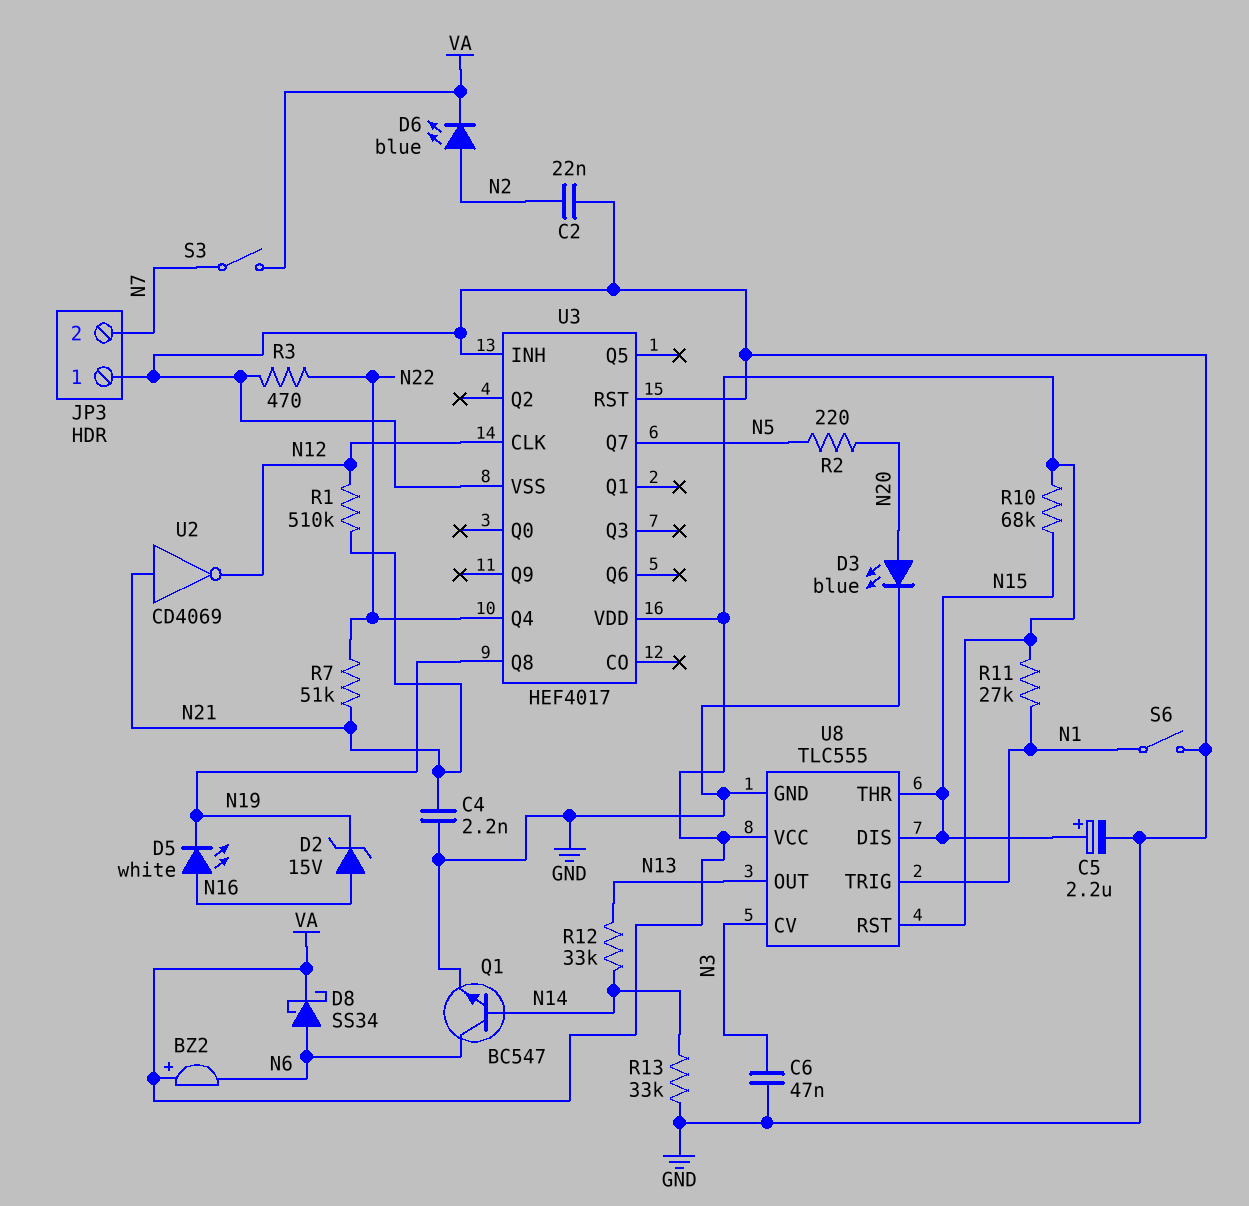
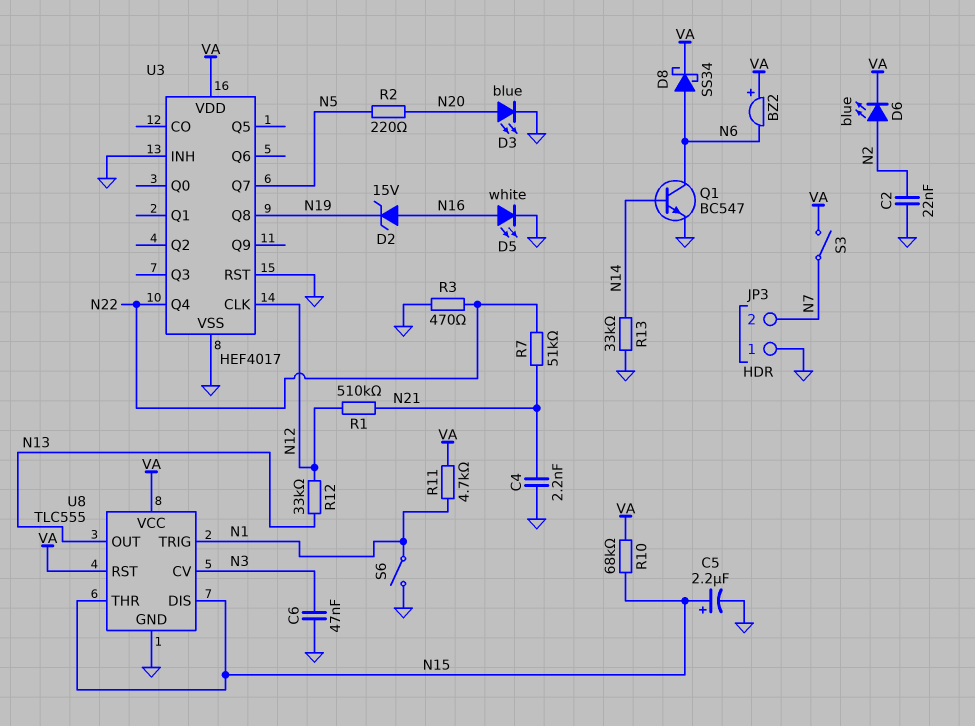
D5: LED white (A N16, K N19) -> LED white (A N16, K GND)
R11: 27k (N1, VA) -> 4.7k (N1, VA)
R12: 33k (N13, N14) -> 33k (N12, N13)
U2: NOT CD4069 (in N21, out N12) -> none

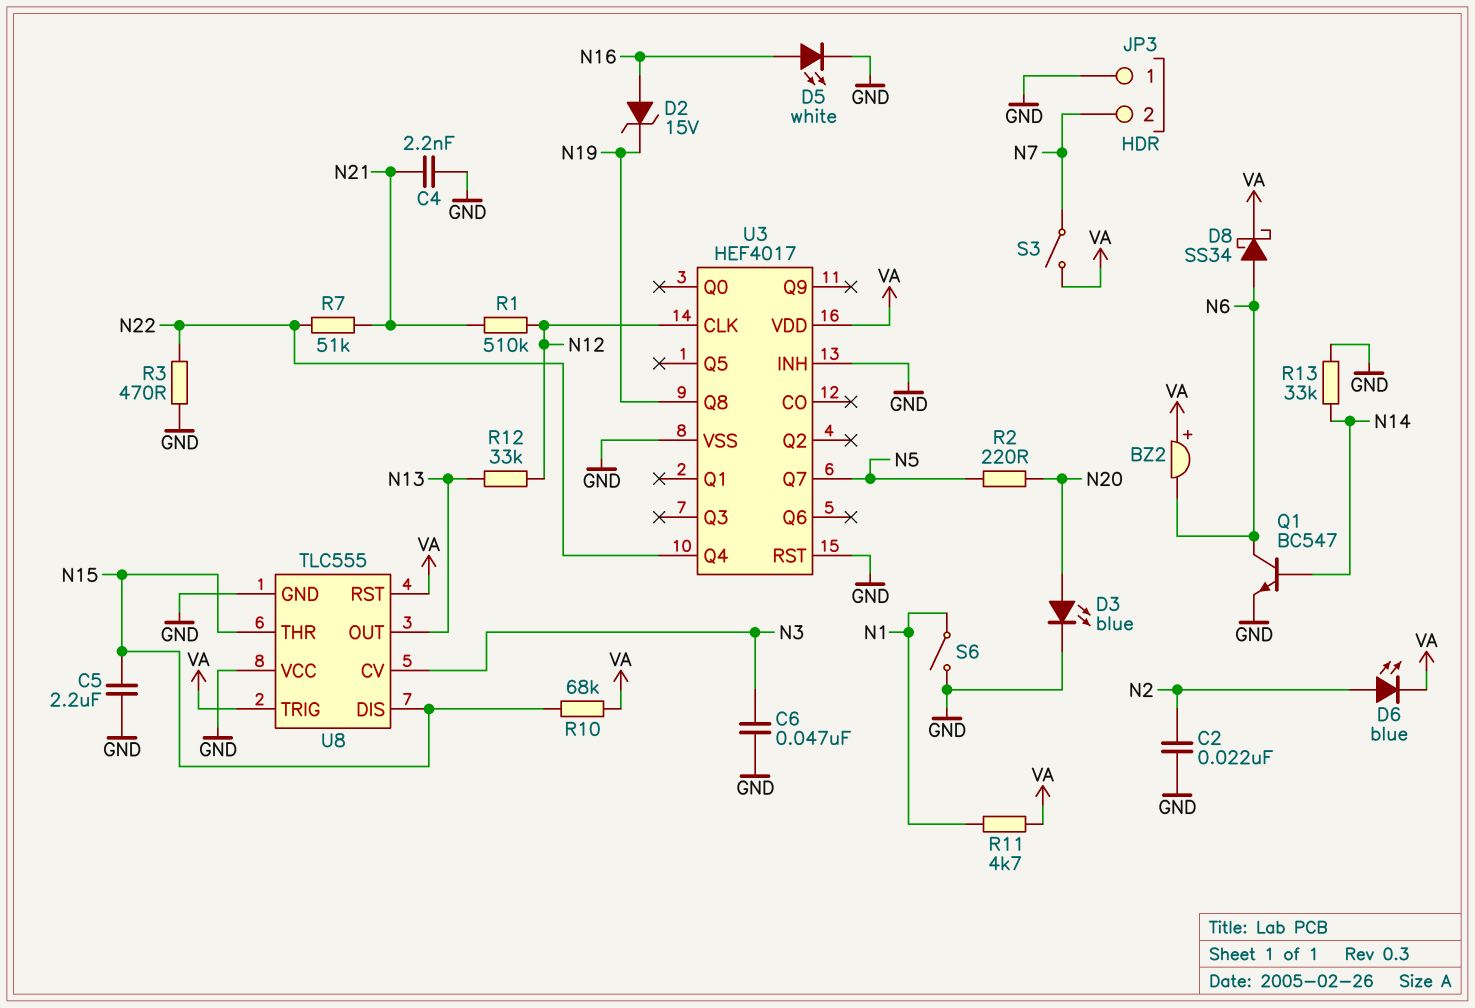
C5: 2.2uF (plus N15, minus GND) -> 2.2uF (GND, N15)
U8 pin TRIG: N1 -> VA
U8 pin VCC: VA -> GND

